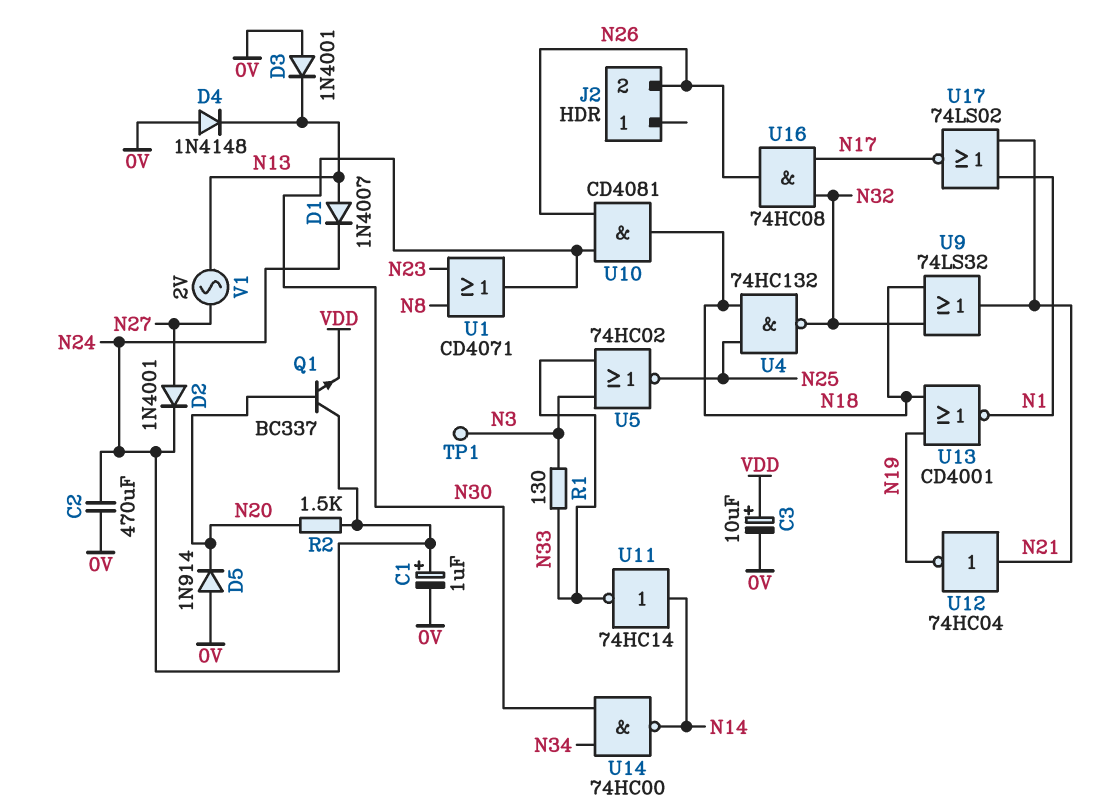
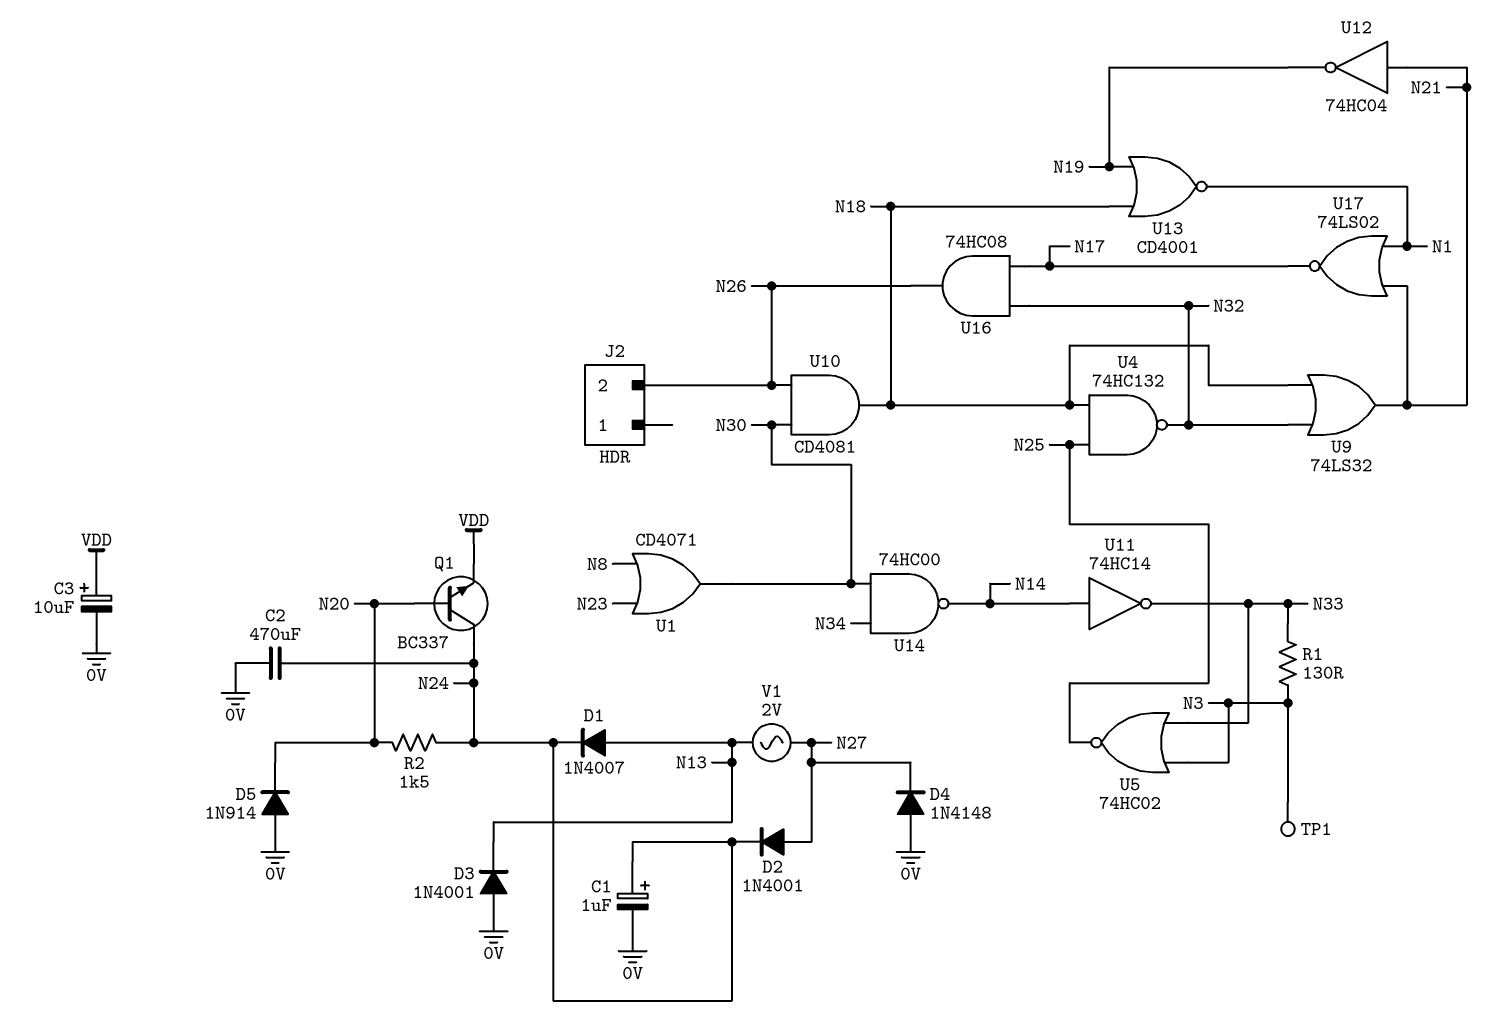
D4: diode 1N4148 (A 0V, K N13) -> diode 1N4148 (A 0V, K N27)

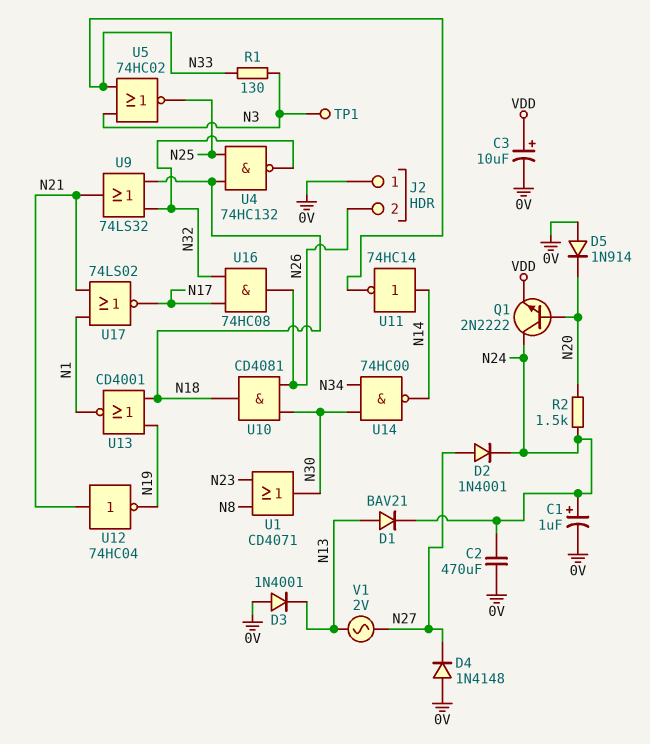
D1: diode 1N4007 (A N13, K N24) -> diode BAV21 (A N13, K N24)
J2 pin 1: none -> 0V
Q1: NPN BC337 (B N20, C N24, E VDD) -> NPN 2N2222 (B N20, C N24, E VDD)

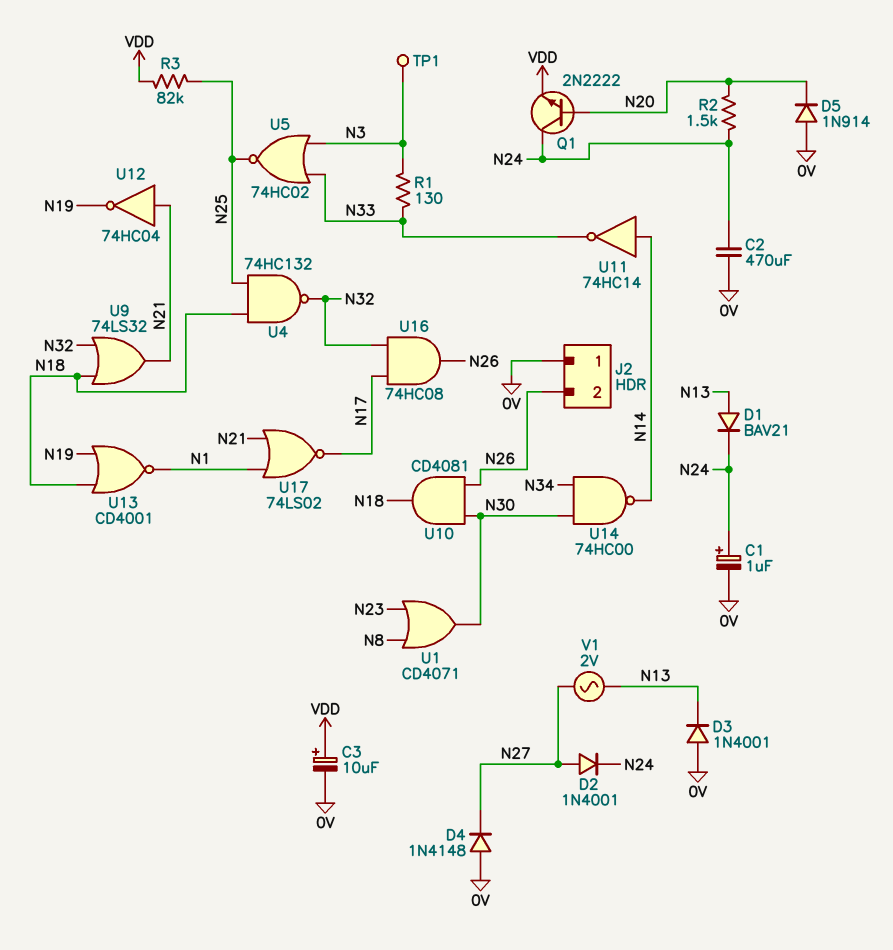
R3: none -> 82k (N25, VDD)

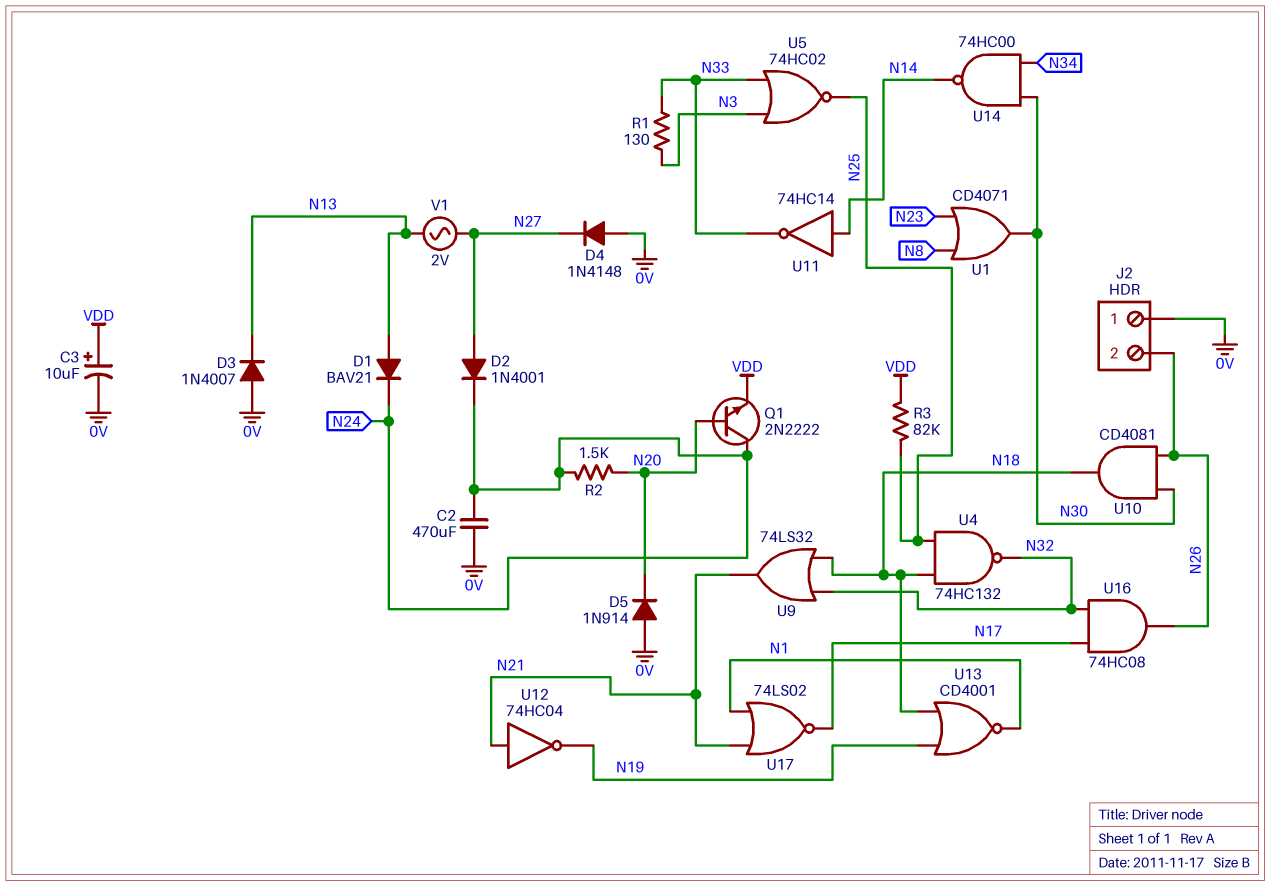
C1: 1uF (plus N24, minus 0V) -> none
D3: diode 1N4001 (A 0V, K N13) -> diode 1N4007 (A 0V, K N13)
TP1: test point (N3) -> none

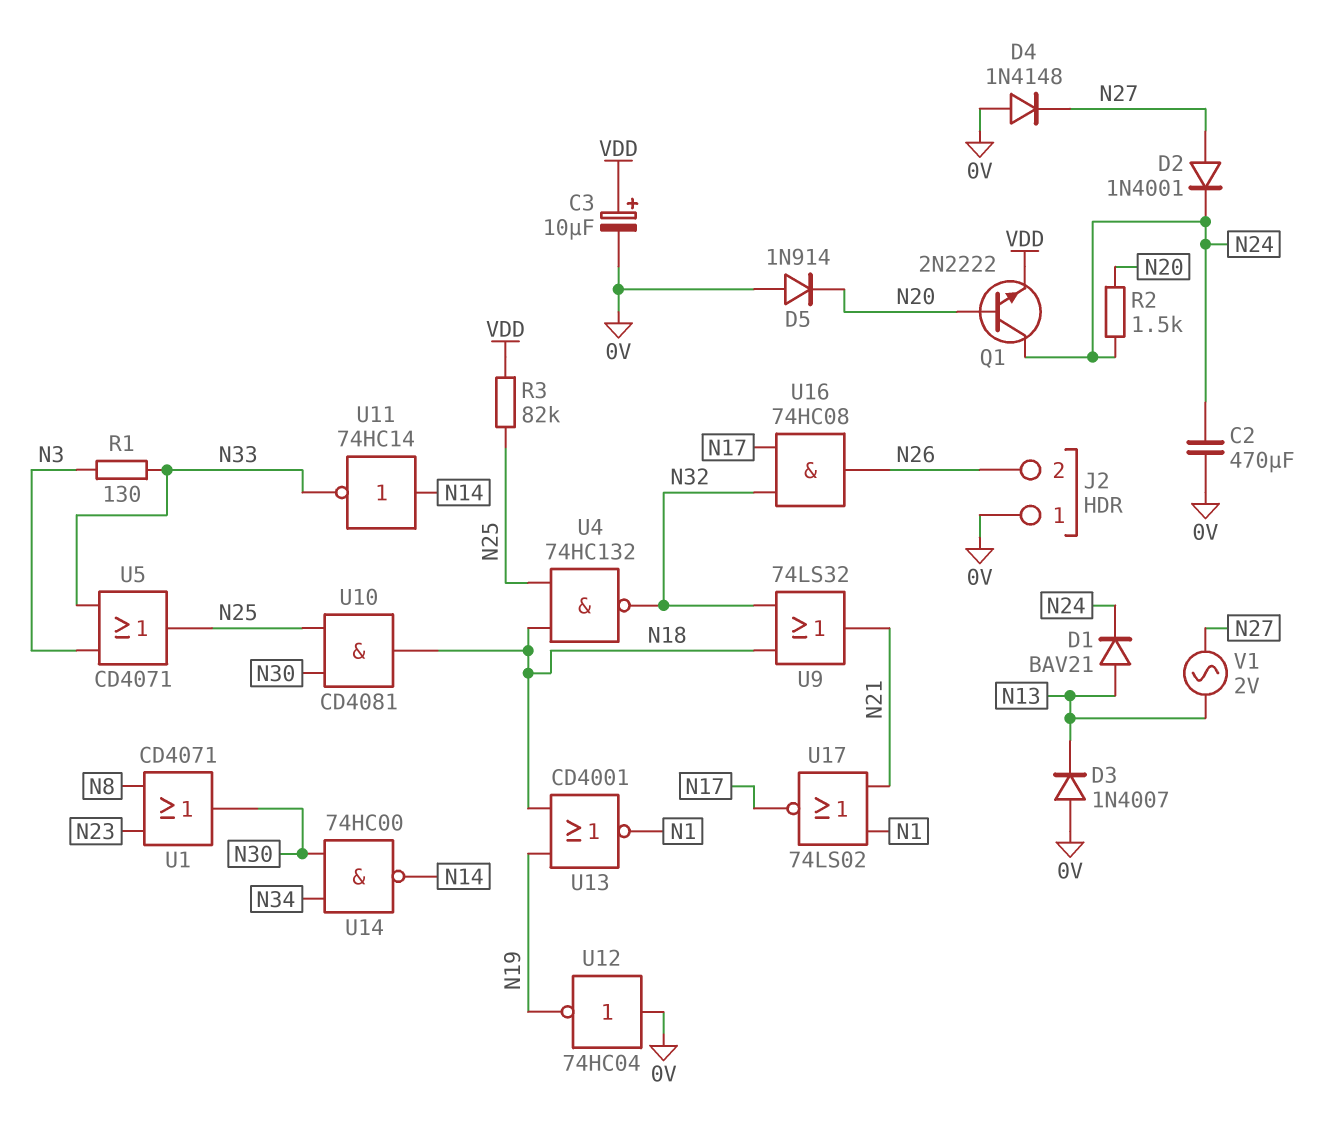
U5: NOR 74HC02 (in N3, in N33, out N25) -> OR CD4071 (in N3, in N33, out N25)
U10: AND CD4081 (in N26, in N30, out N18) -> AND CD4081 (in N25, in N30, out N18)
U12: NOT 74HC04 (in N21, out N19) -> NOT 74HC04 (in 0V, out N19)

